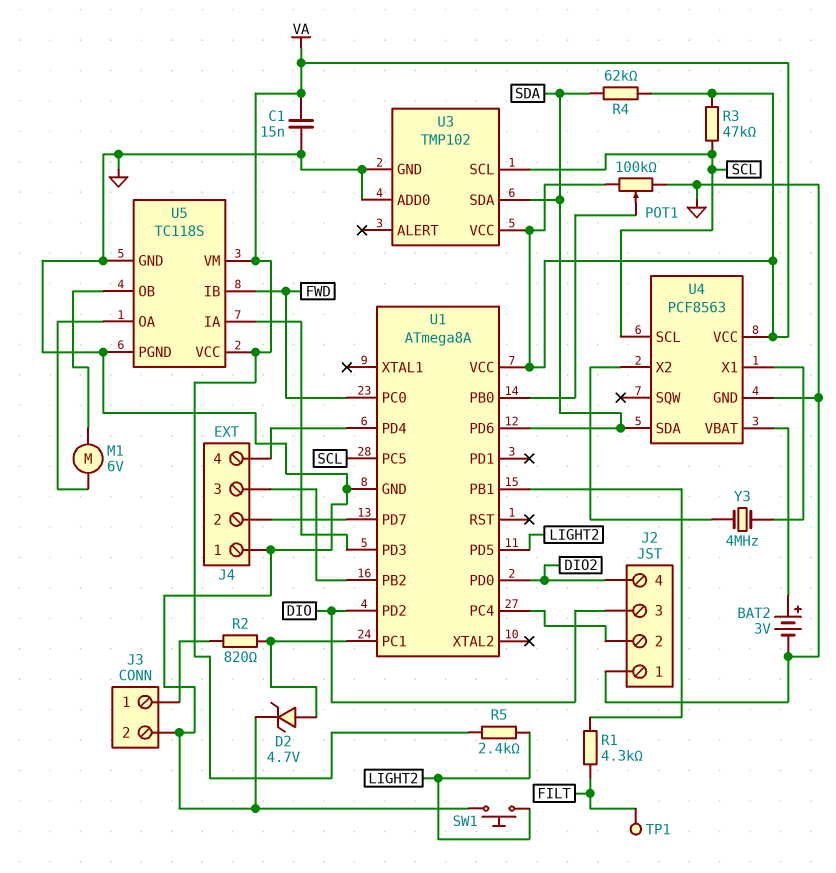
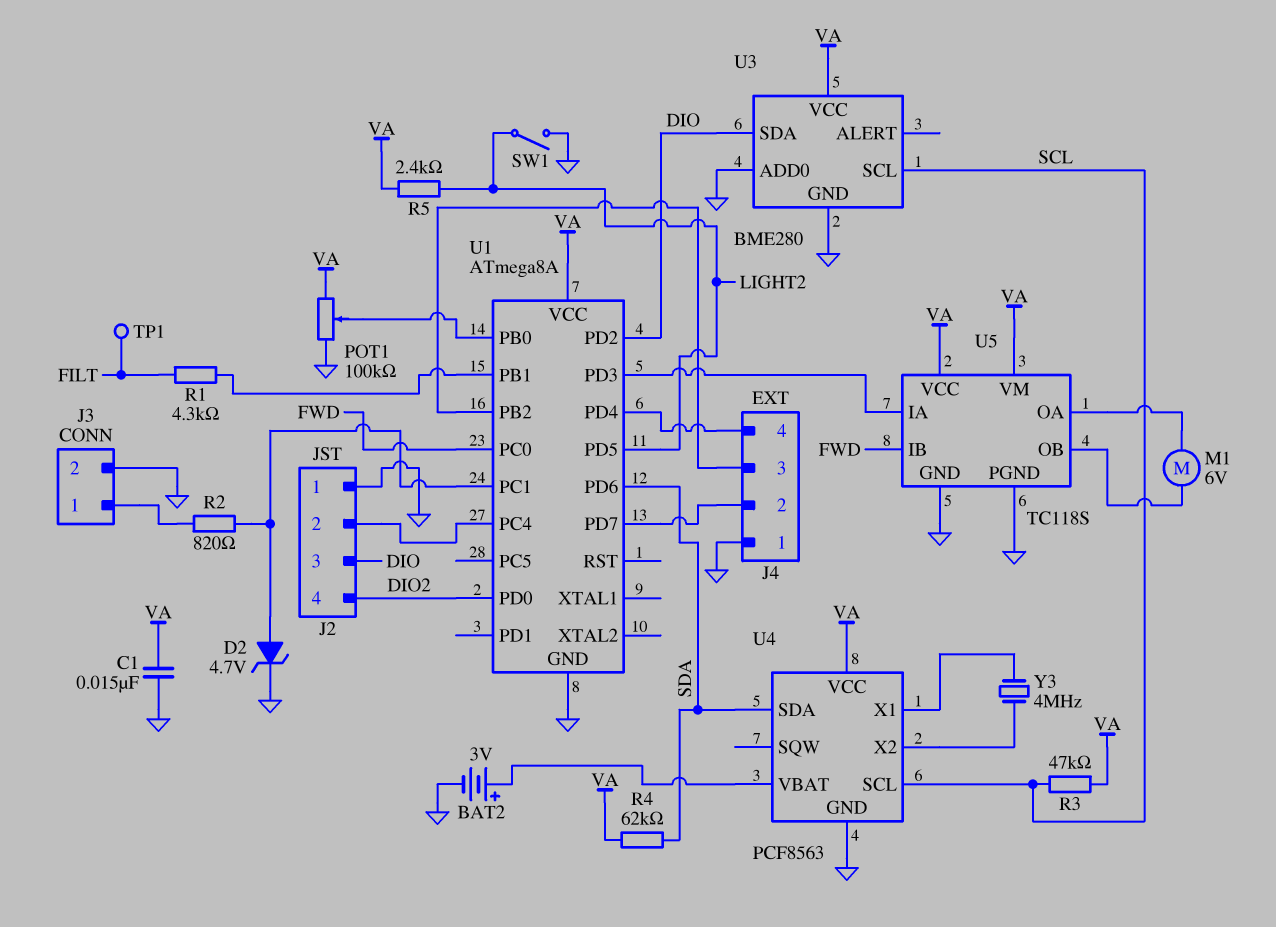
SW1: button (GND, LIGHT2) -> switch (GND, LIGHT2)
U1 pin PC5: SCL -> none
U3: TMP102 -> BME280
U3 pin SDA: SDA -> DIO

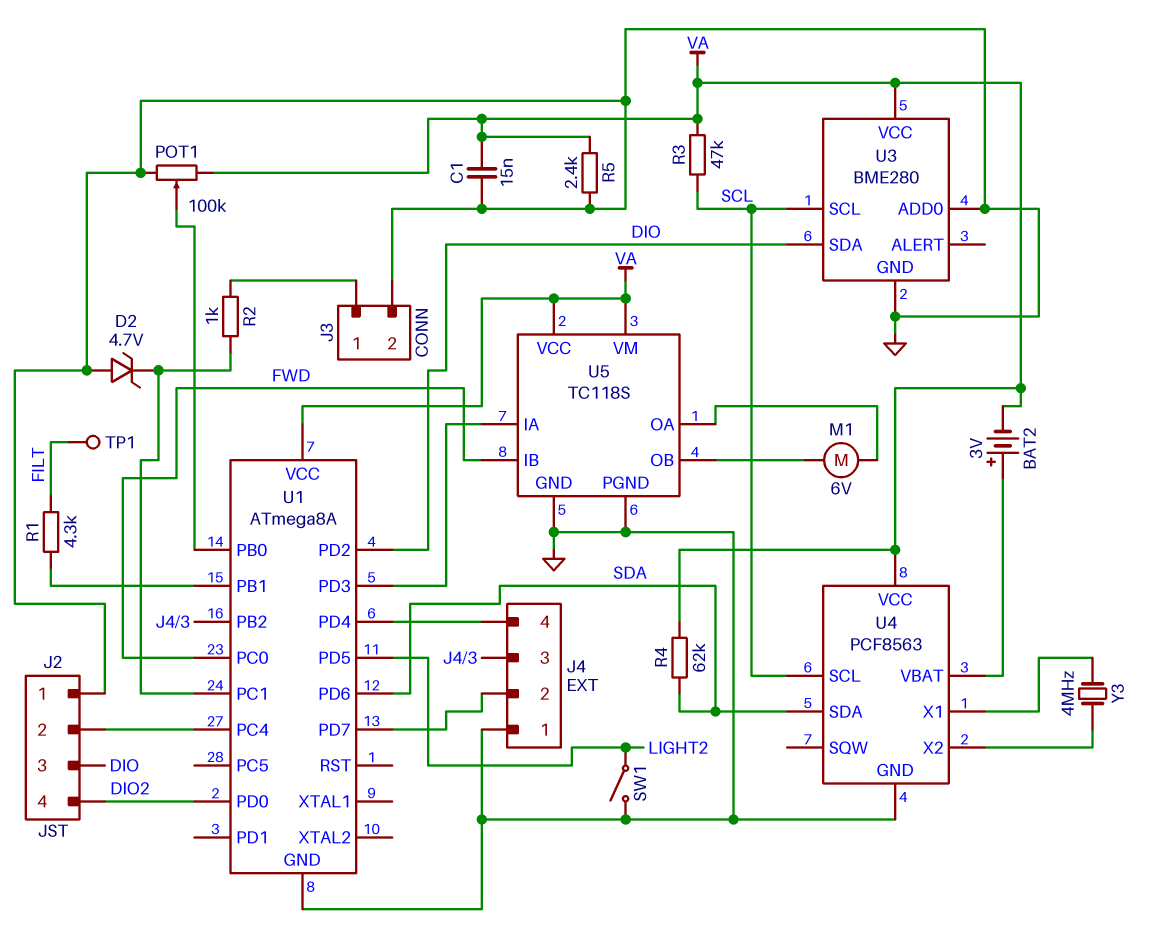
BAT2: 3V (plus U4/VBAT, minus GND) -> 3V (plus U4/VBAT, minus VA)
D2: zener 4.7V (A U1/PC1, K GND) -> zener 4.7V (A GND, K U1/PC1)
R2: 820 (J3/1, U1/PC1) -> 1k (J3/1, U1/PC1)
R5: 2.4k (LIGHT2, VA) -> 2.4k (GND, VA)

